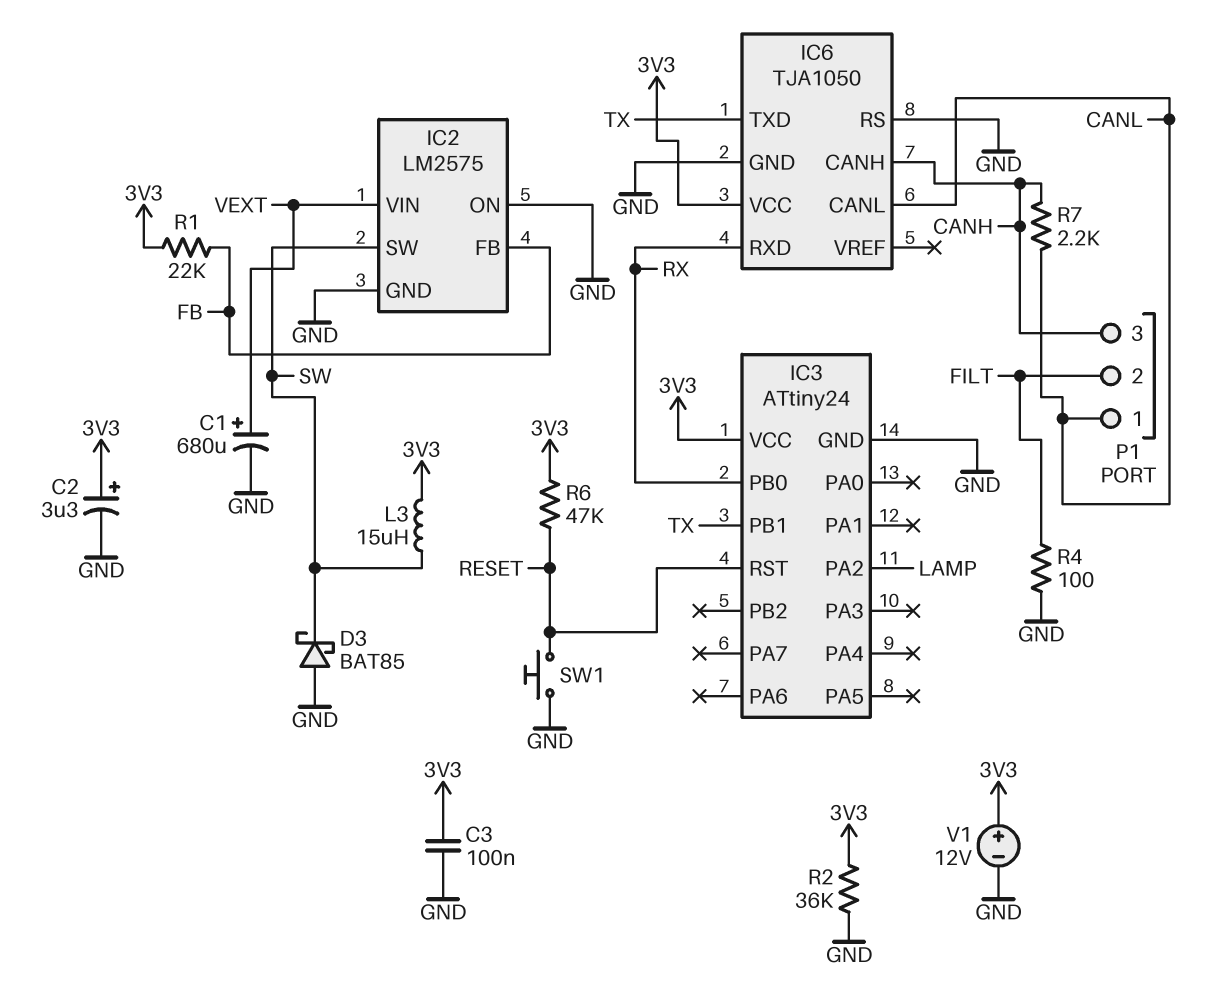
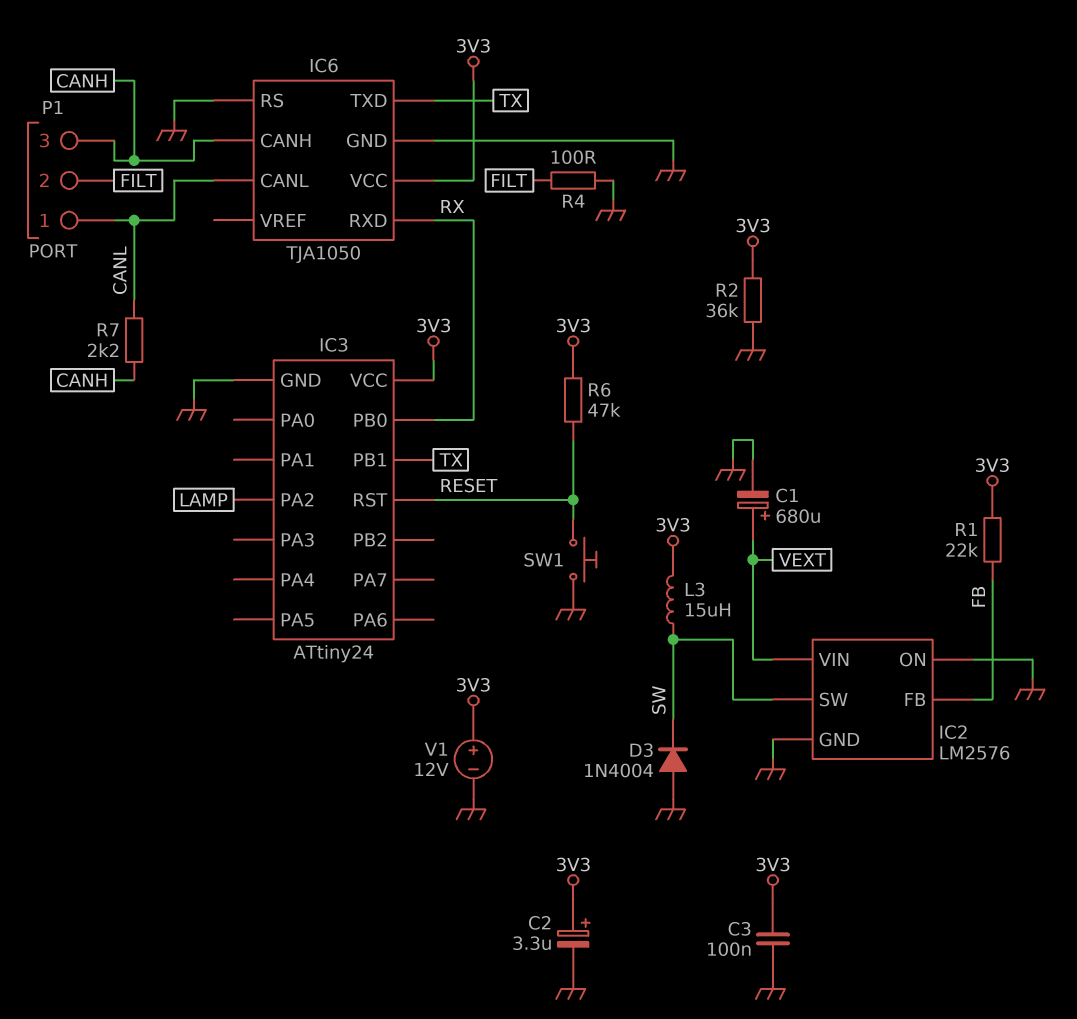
D3: schottky BAT85 (A GND, K SW) -> diode 1N4004 (A GND, K SW)
IC2: LM2575 -> LM2576

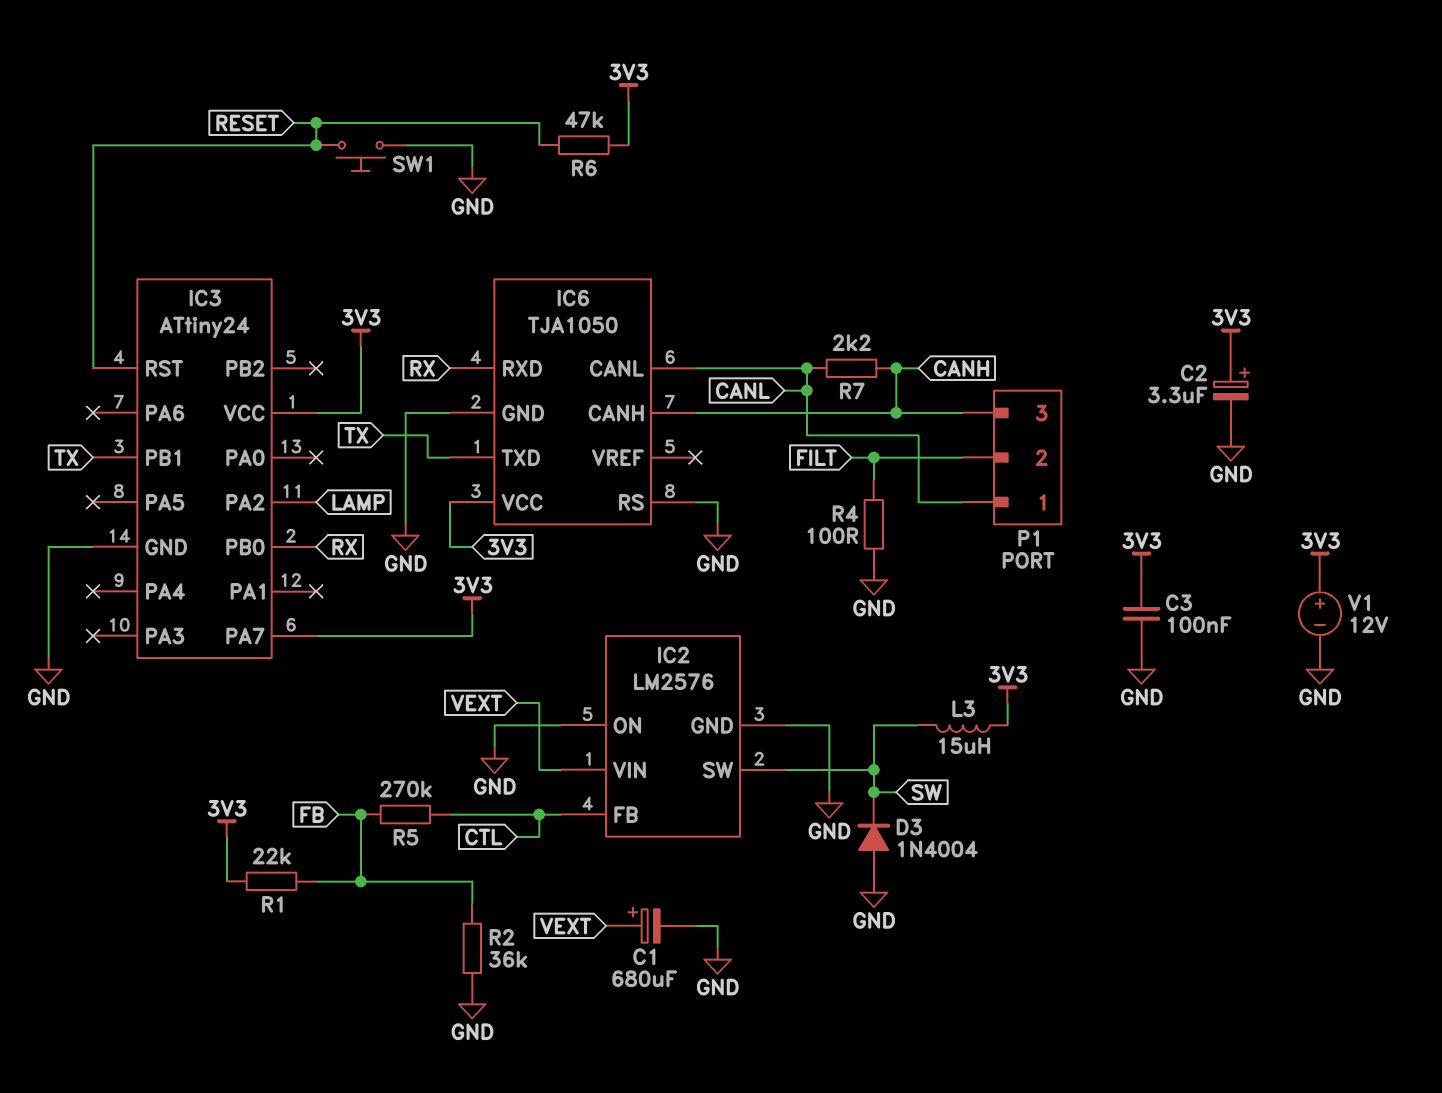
IC2 pin FB: FB -> CTL
IC3 pin PA7: none -> 3V3
R2: 36k (3V3, GND) -> 36k (FB, GND)
R5: none -> 270k (CTL, FB)

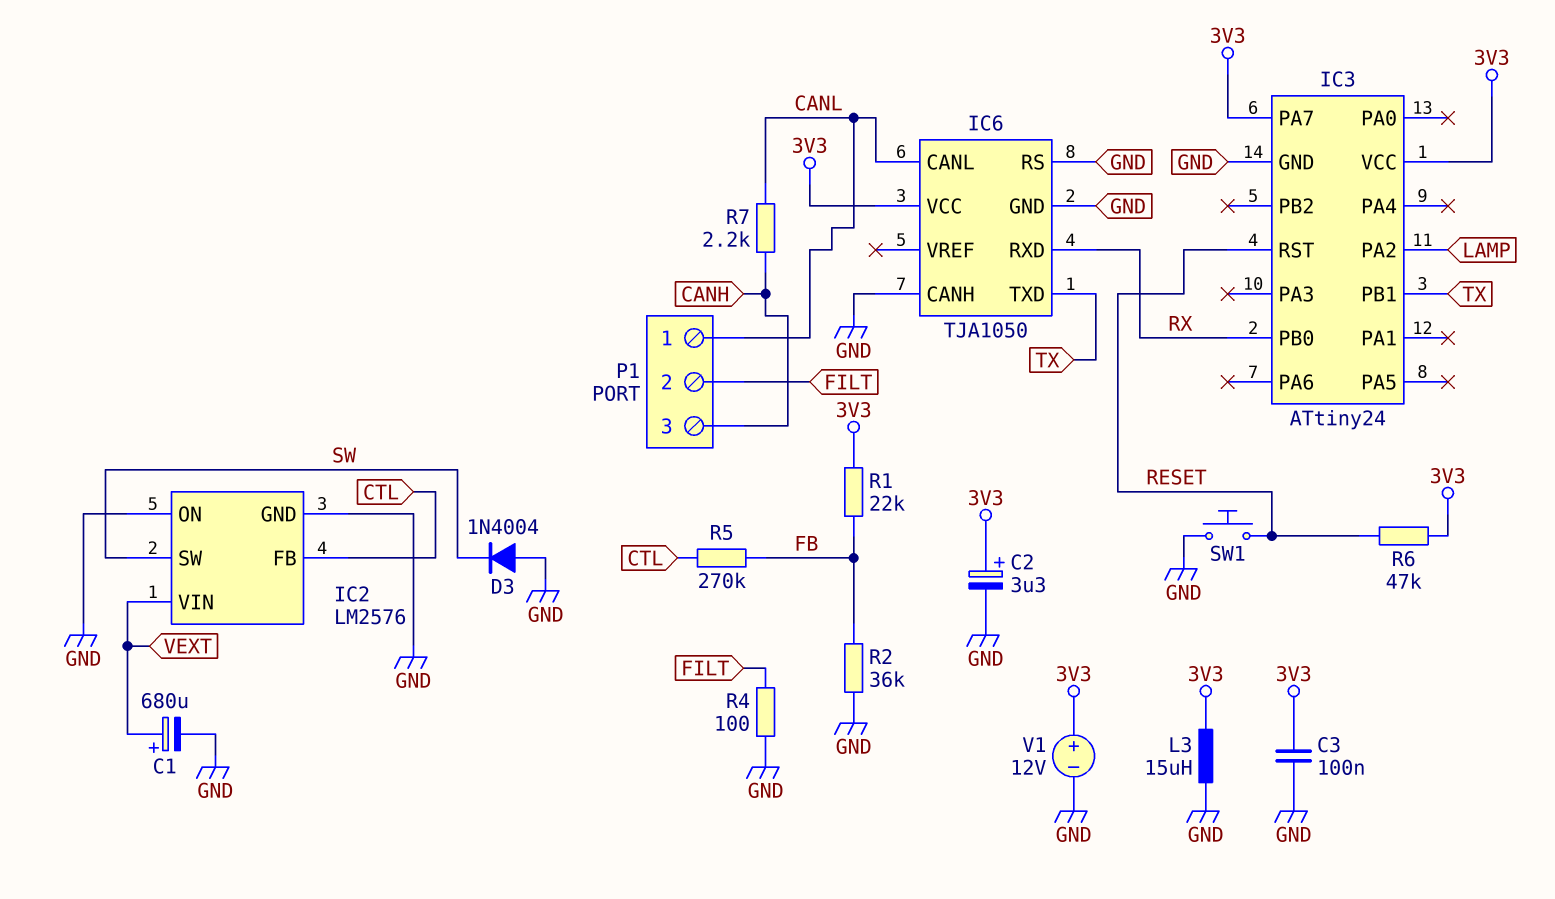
IC6 pin CANH: CANH -> GND
L3: 15uH (3V3, SW) -> 15uH (3V3, GND)

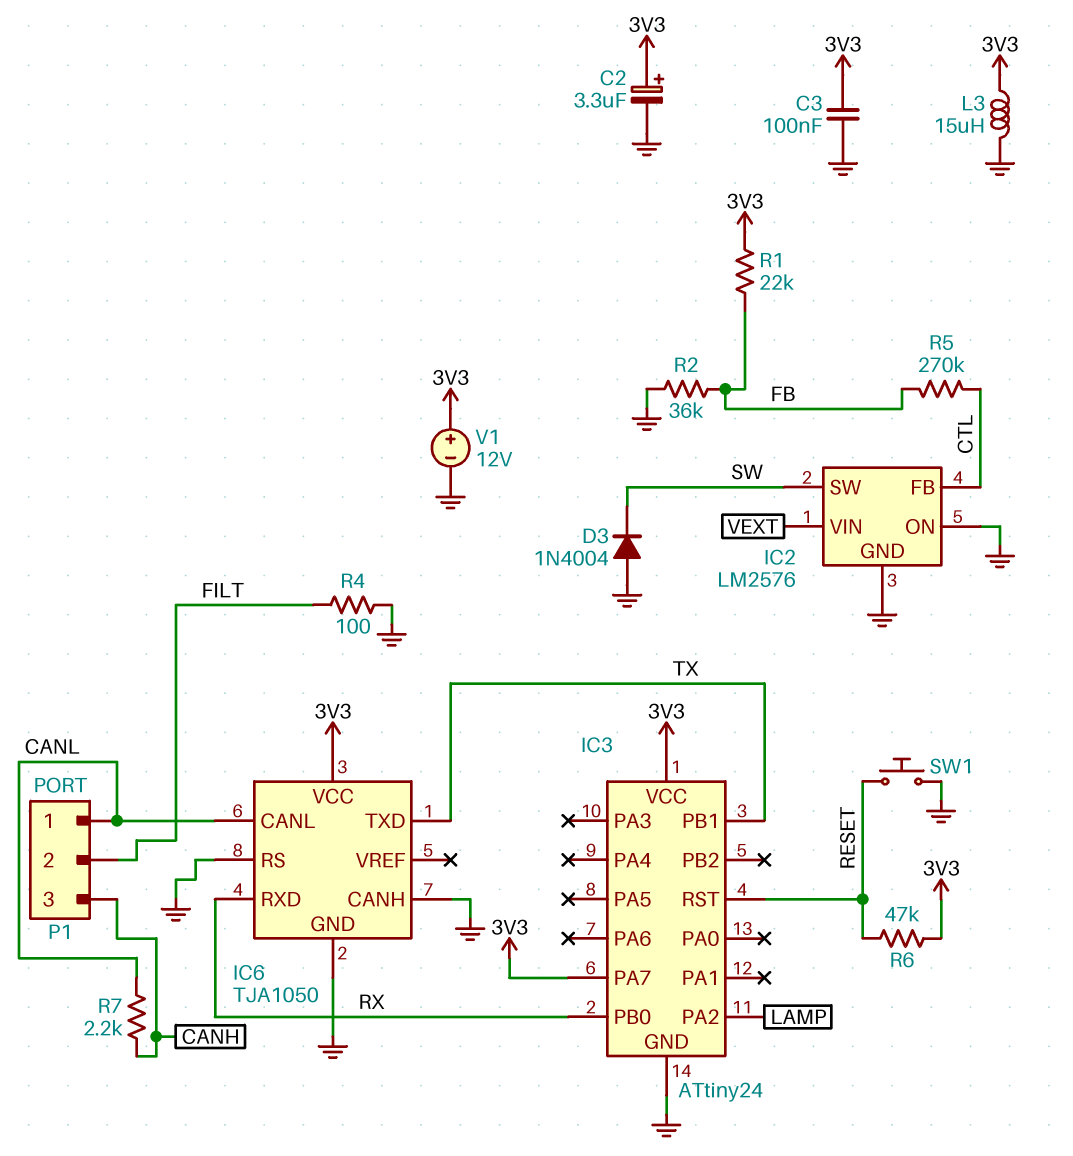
C1: 680uF (plus VEXT, minus GND) -> none

